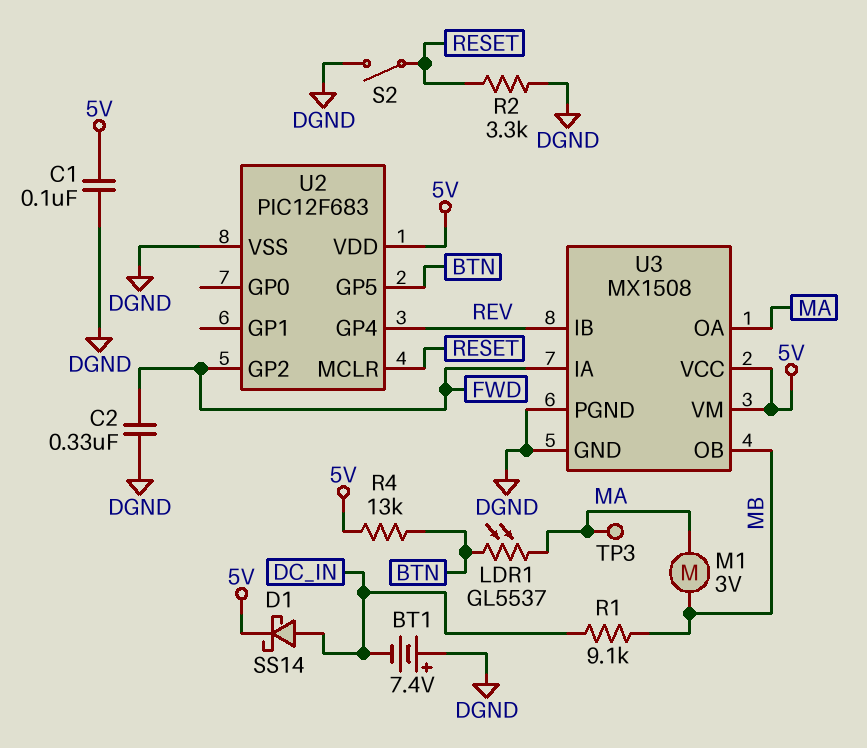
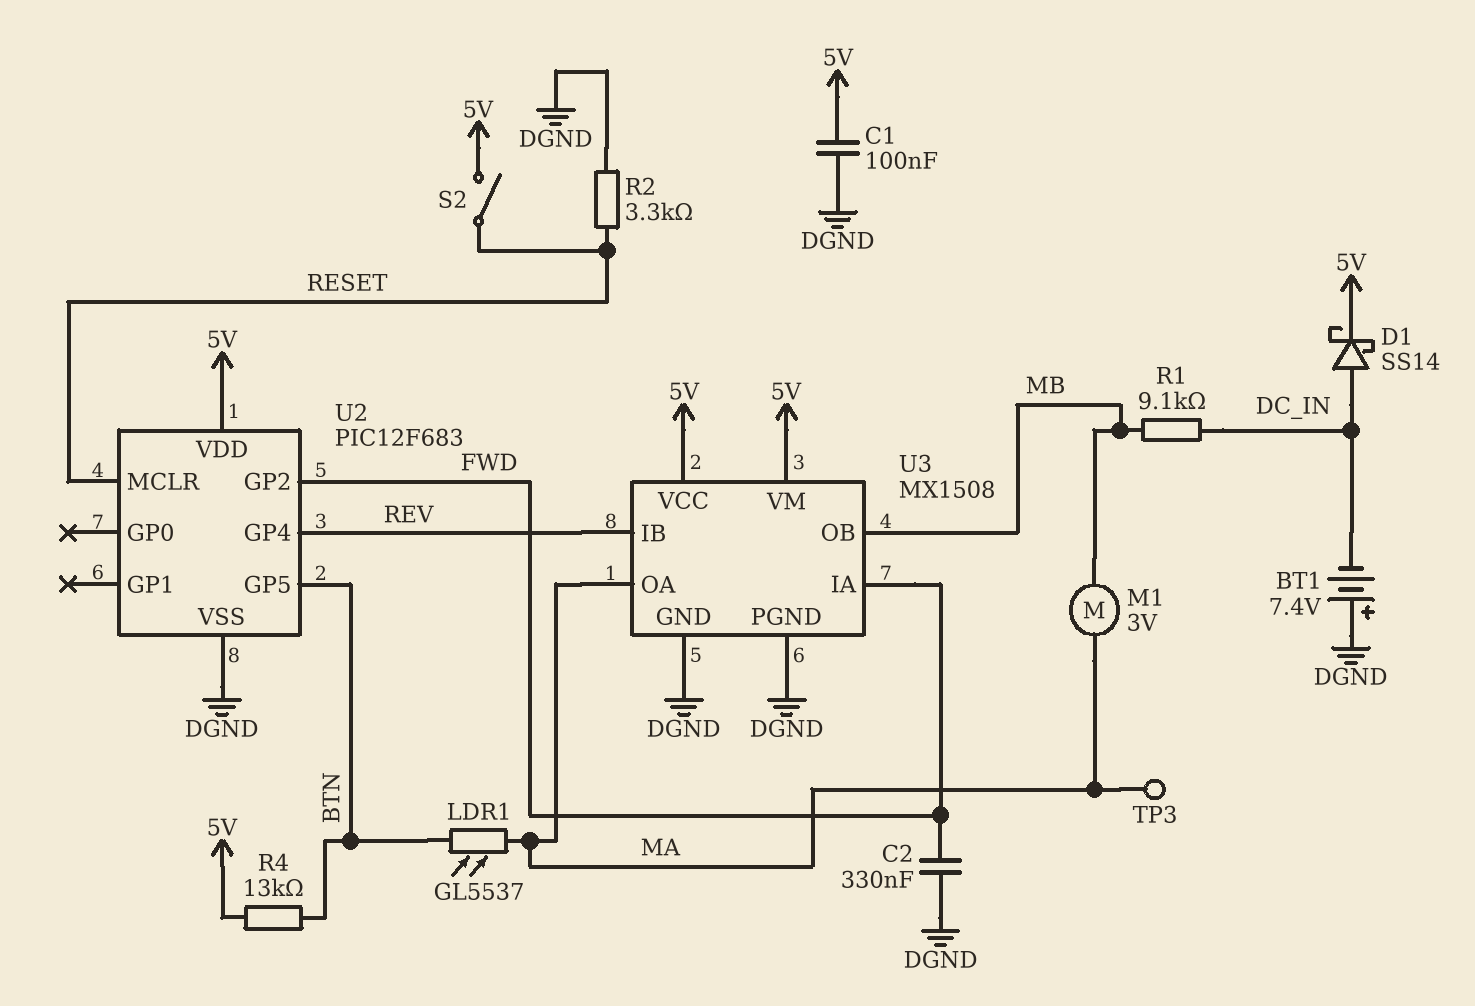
S2: switch (DGND, RESET) -> switch (5V, RESET)

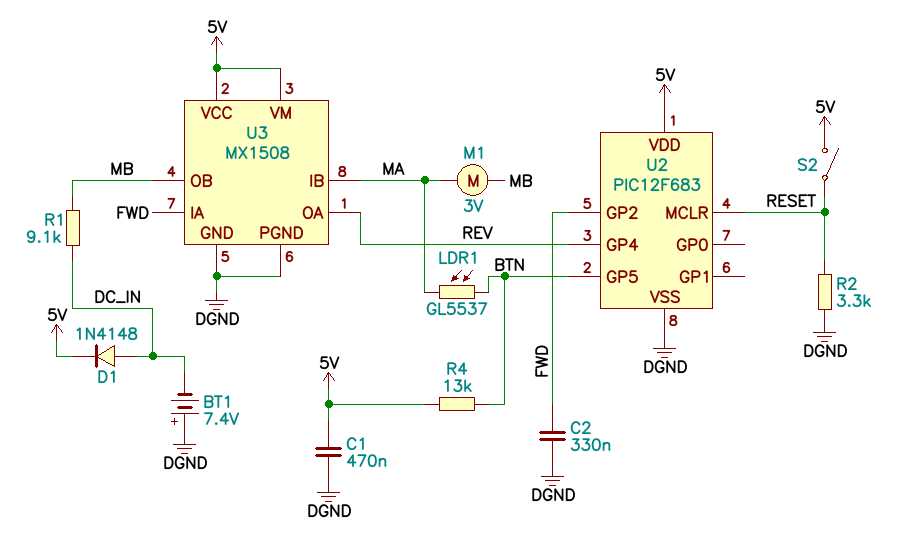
C1: 100nF (5V, DGND) -> 470nF (5V, DGND)
D1: schottky SS14 (A DC_IN, K 5V) -> diode 1N4148 (A DC_IN, K 5V)
TP3: test point (MA) -> none
U3 pin IB: REV -> MA
U3 pin OA: MA -> REV

